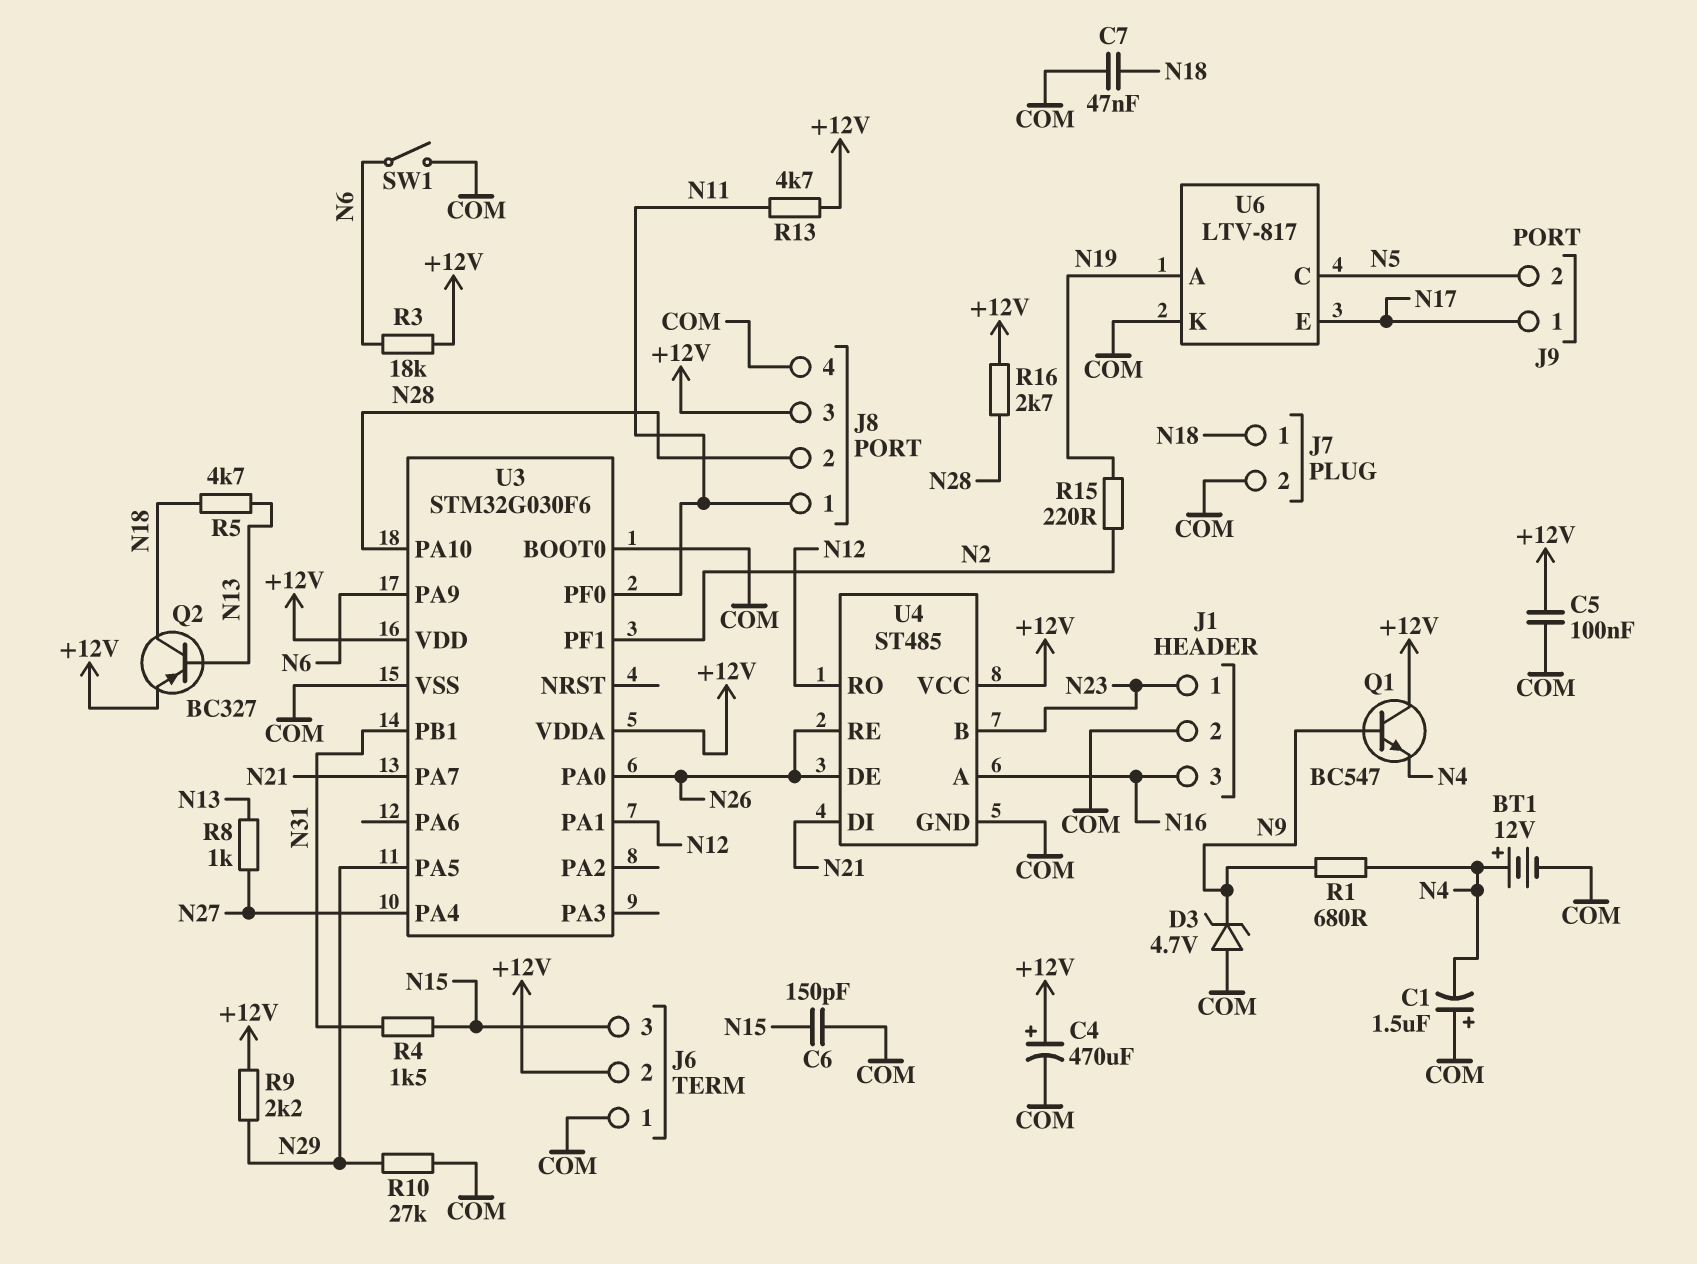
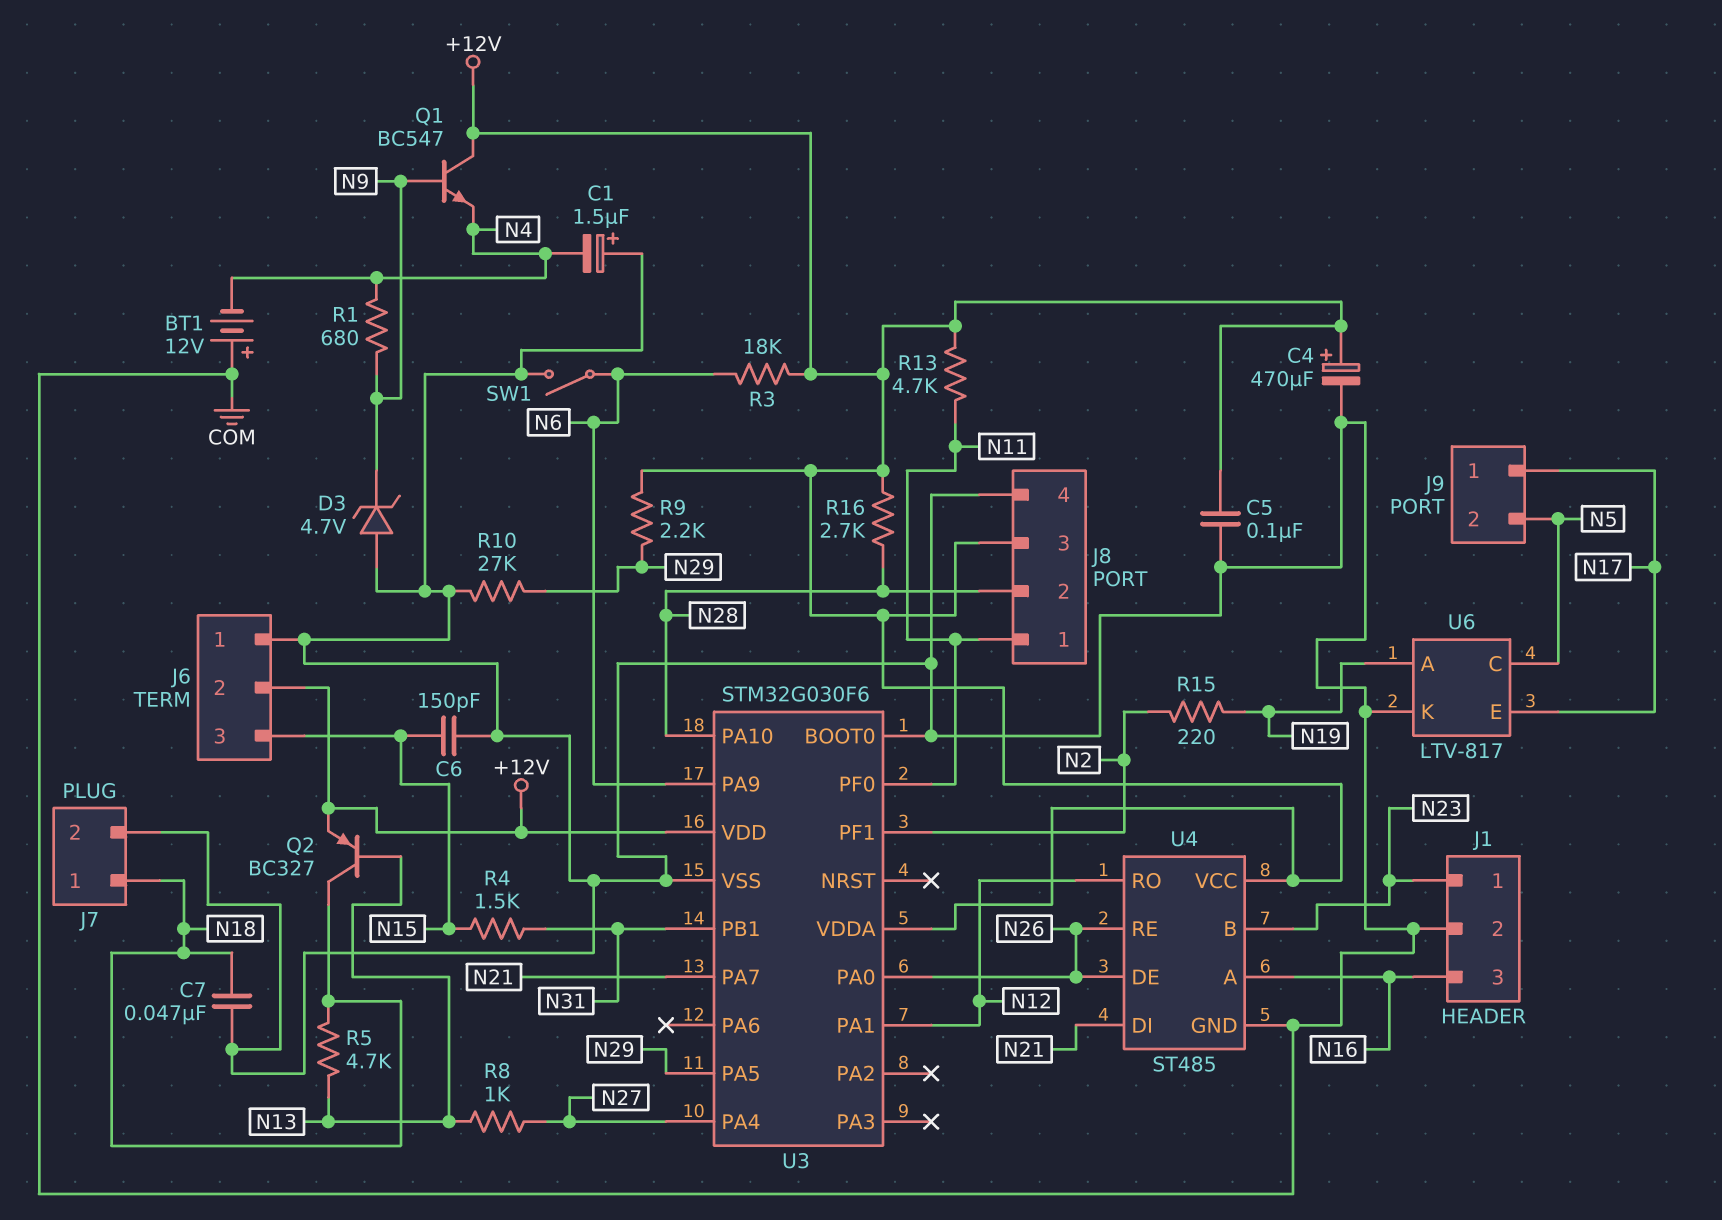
BT1: 12V (plus N4, minus COM) -> 12V (plus COM, minus N4)

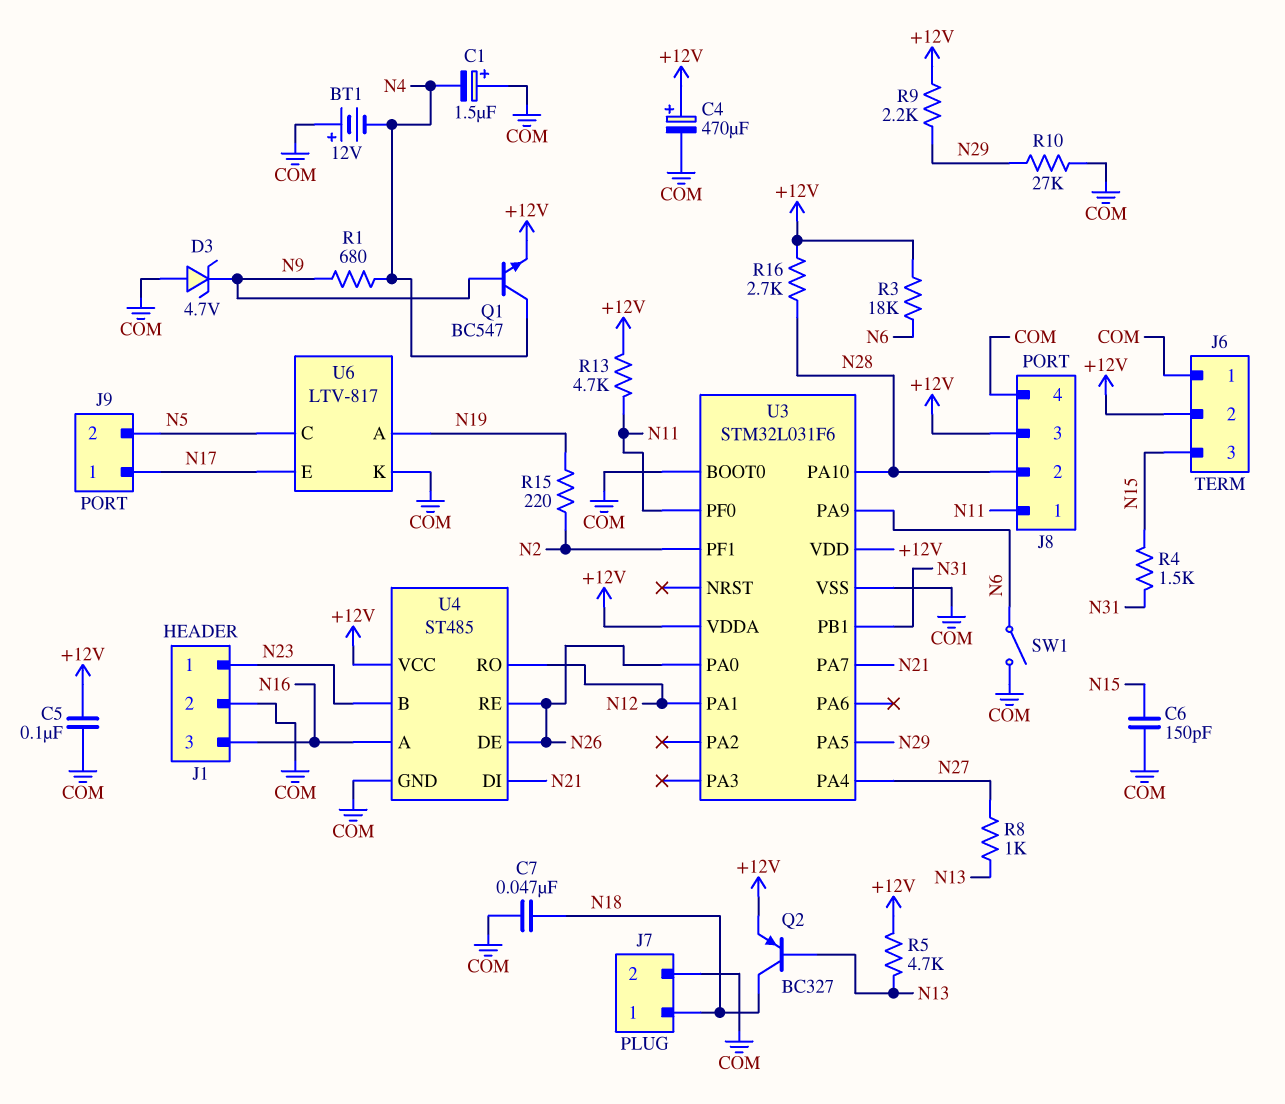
Q1: NPN BC547 (B N9, C +12V, E N4) -> NPN BC547 (B N9, C N4, E +12V)
R5: 4.7k (N13, N18) -> 4.7k (+12V, N13)
U3: STM32G030F6 -> STM32L031F6

